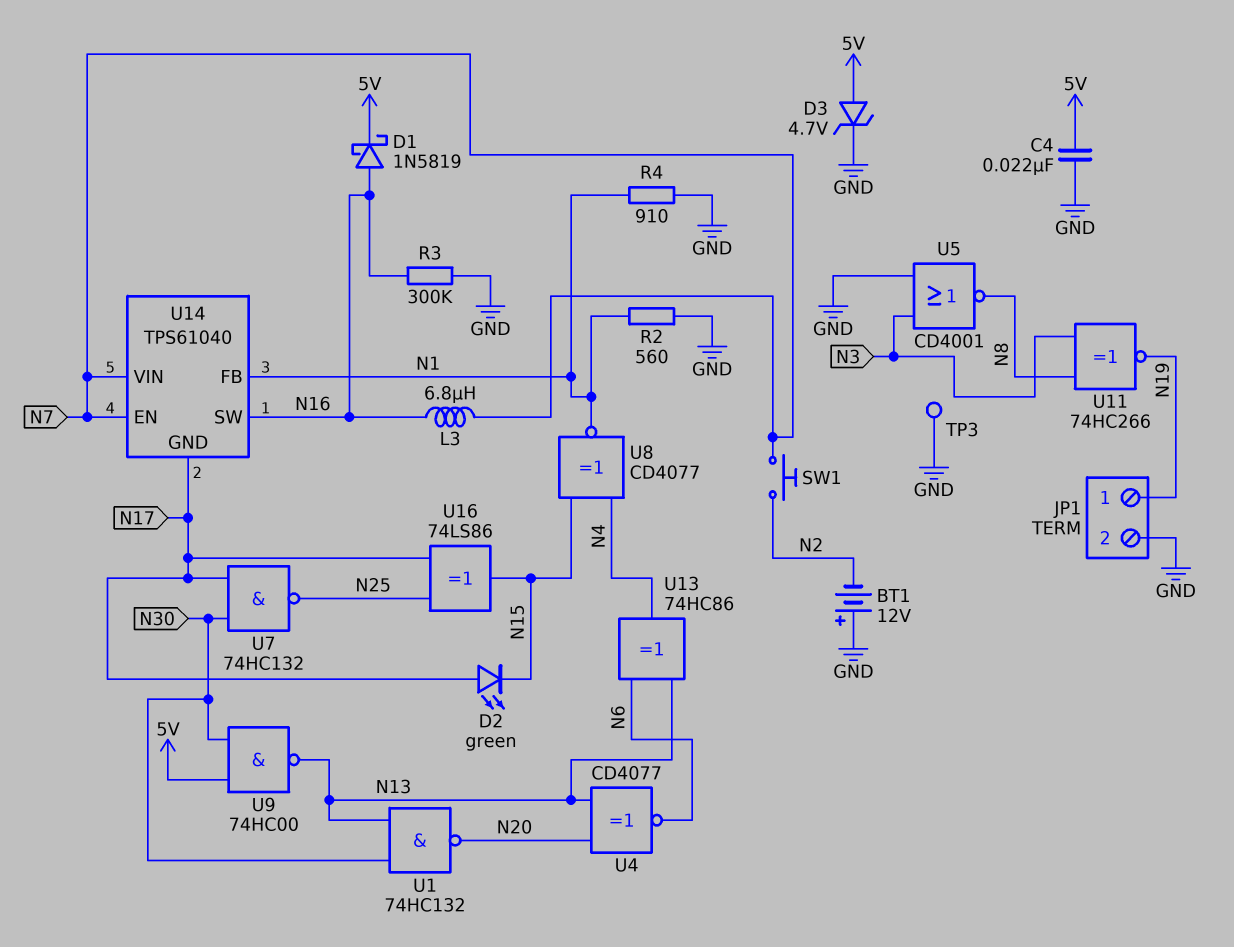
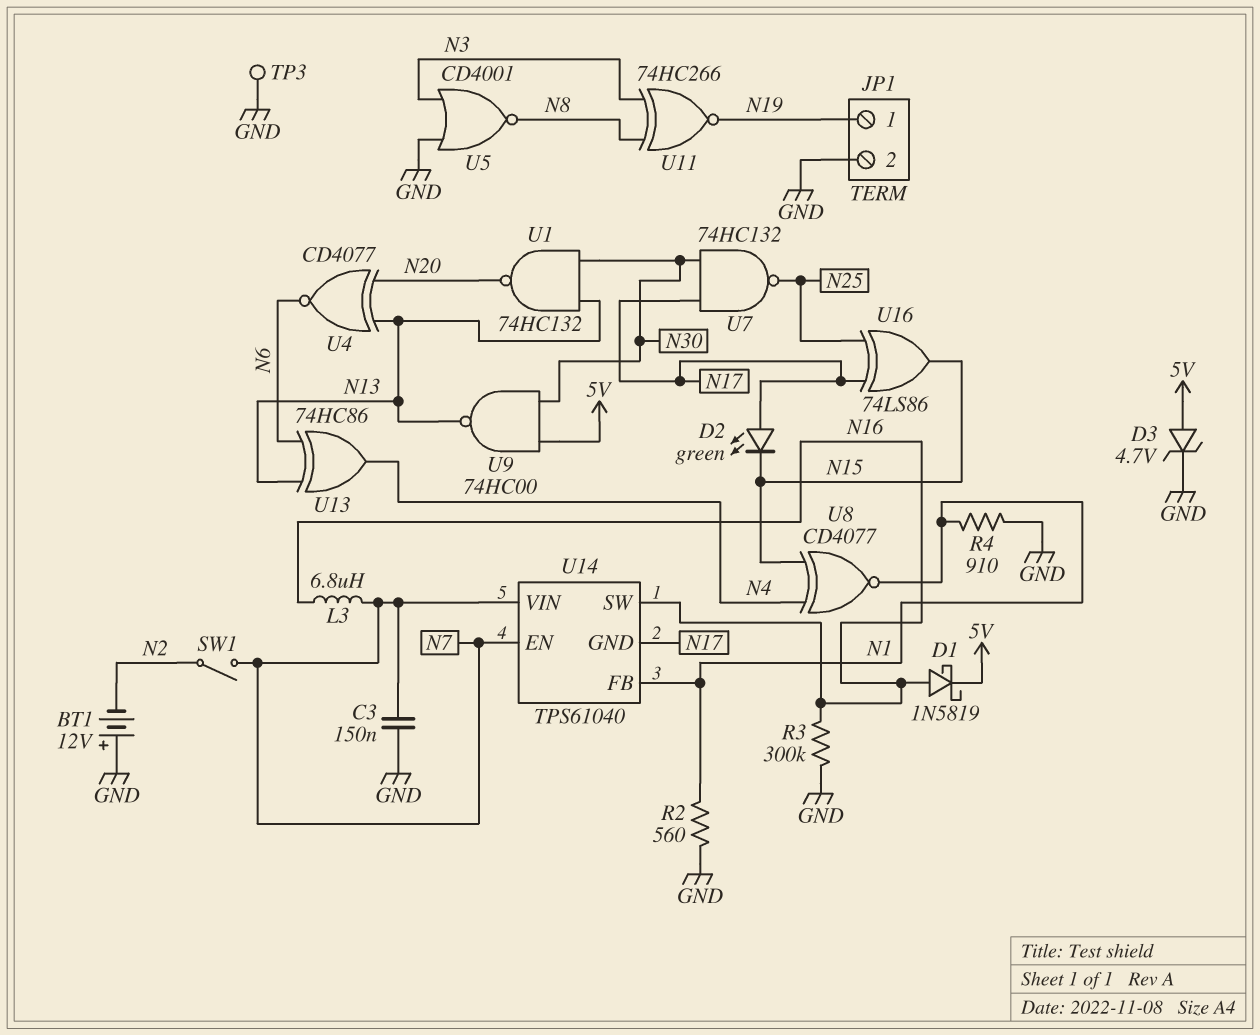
C3: none -> 150nF (GND, N7)
C4: 22nF (5V, GND) -> none
SW1: button (N2, N7) -> switch (N2, N7)

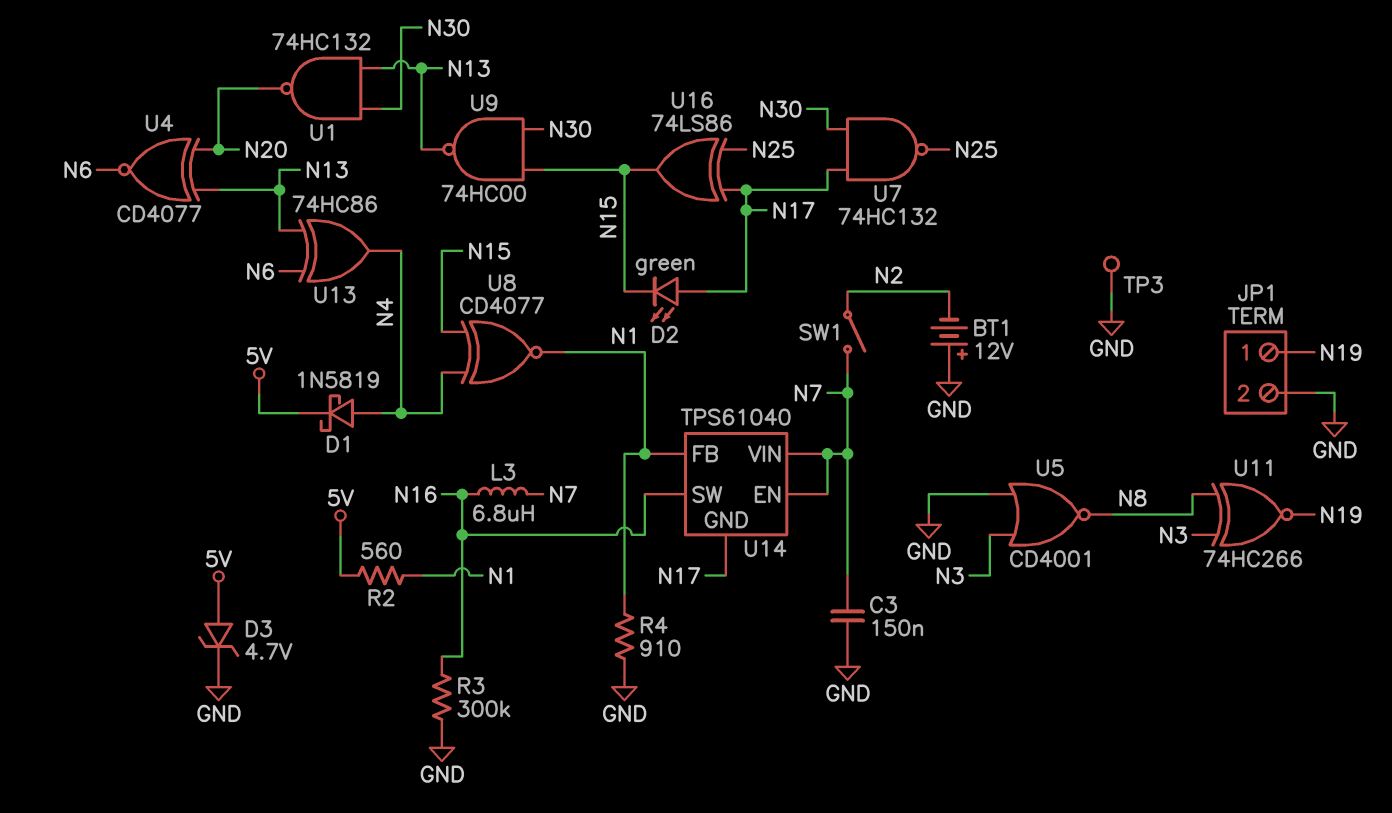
D1: schottky 1N5819 (A N16, K 5V) -> schottky 1N5819 (A N4, K 5V)
R2: 560 (GND, N1) -> 560 (5V, N1)
U9: NAND 74HC00 (in 5V, in N30, out N13) -> NAND 74HC00 (in N15, in N30, out N13)

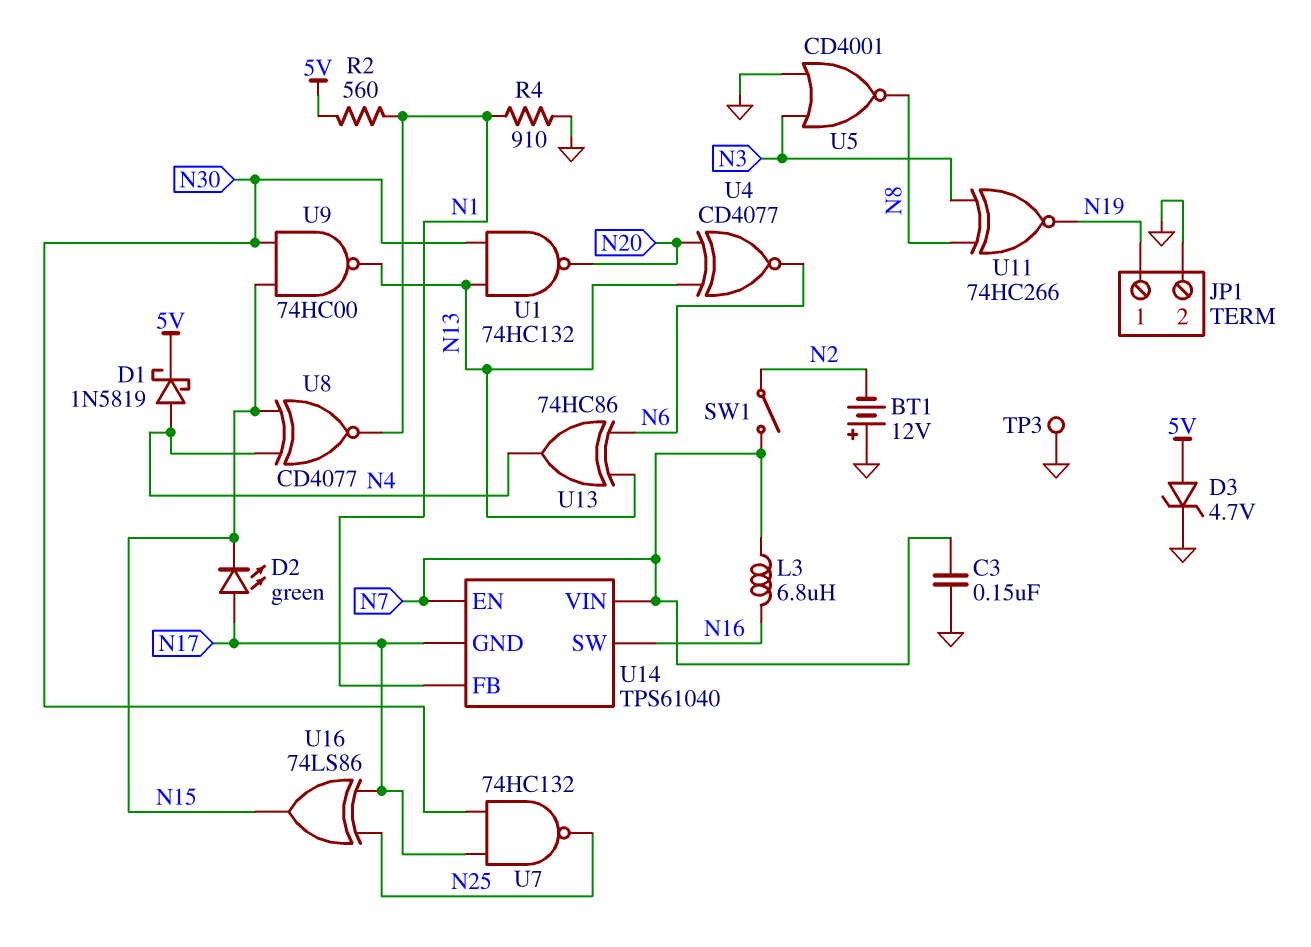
R3: 300k (GND, N16) -> none

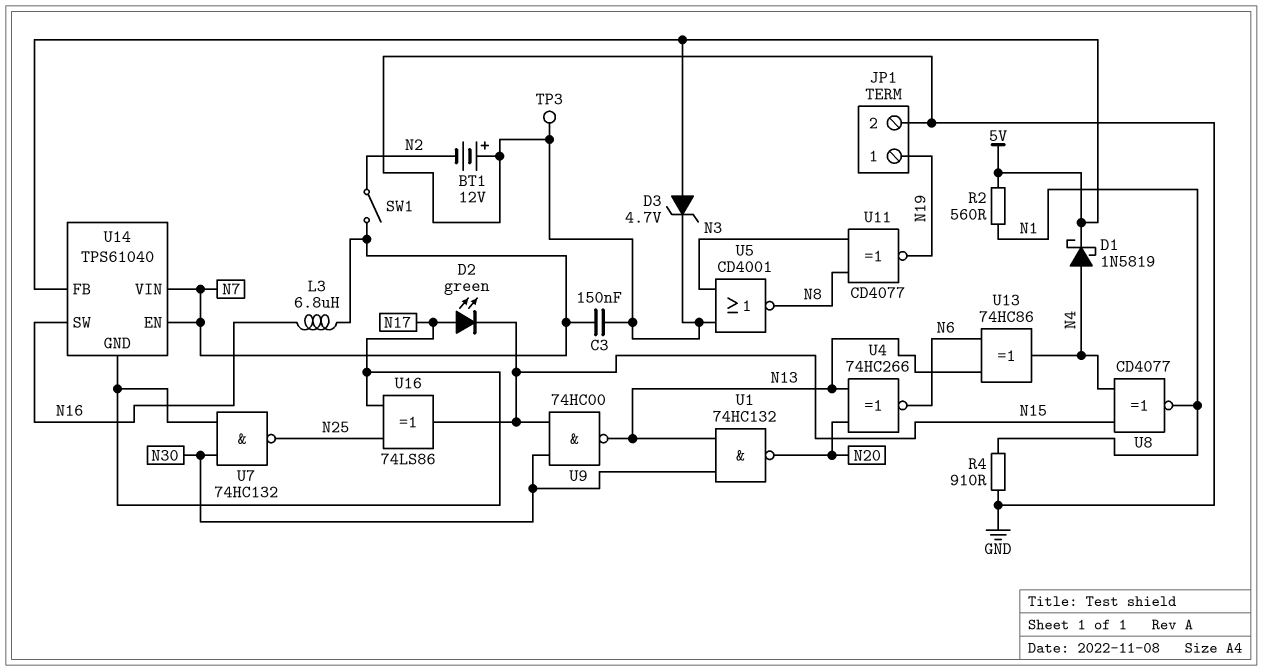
U4: XNOR CD4077 (in N13, in N20, out N6) -> XNOR 74HC266 (in N13, in N20, out N6)
U11: XNOR 74HC266 (in N3, in N8, out N19) -> XNOR CD4077 (in N3, in N8, out N19)
U14 pin FB: N1 -> 5V

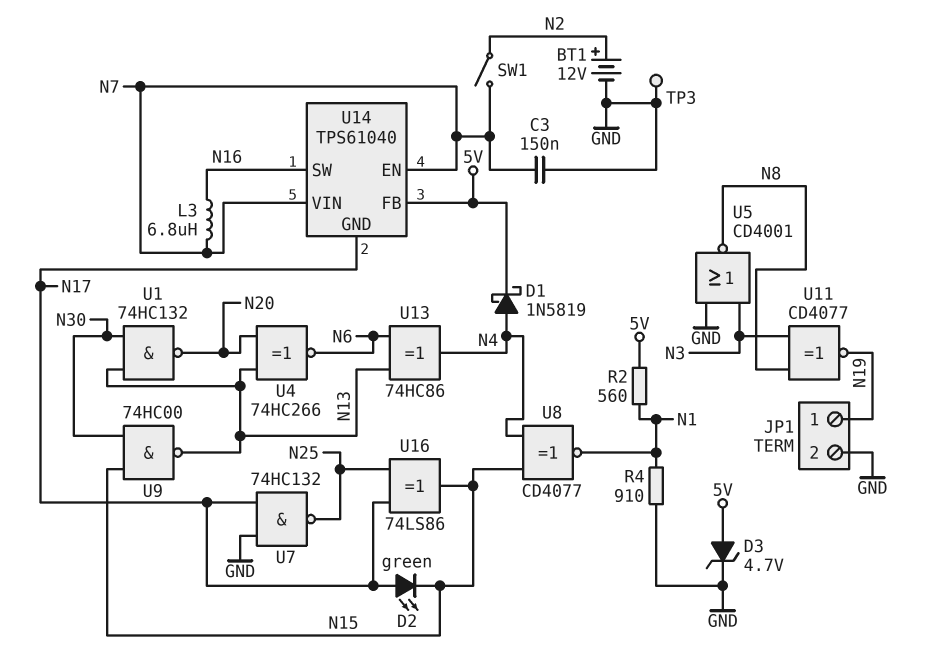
BT1: 12V (plus GND, minus N2) -> 12V (plus N2, minus GND)
U7: NAND 74HC132 (in N17, in N30, out N25) -> NAND 74HC132 (in GND, in N17, out N25)

